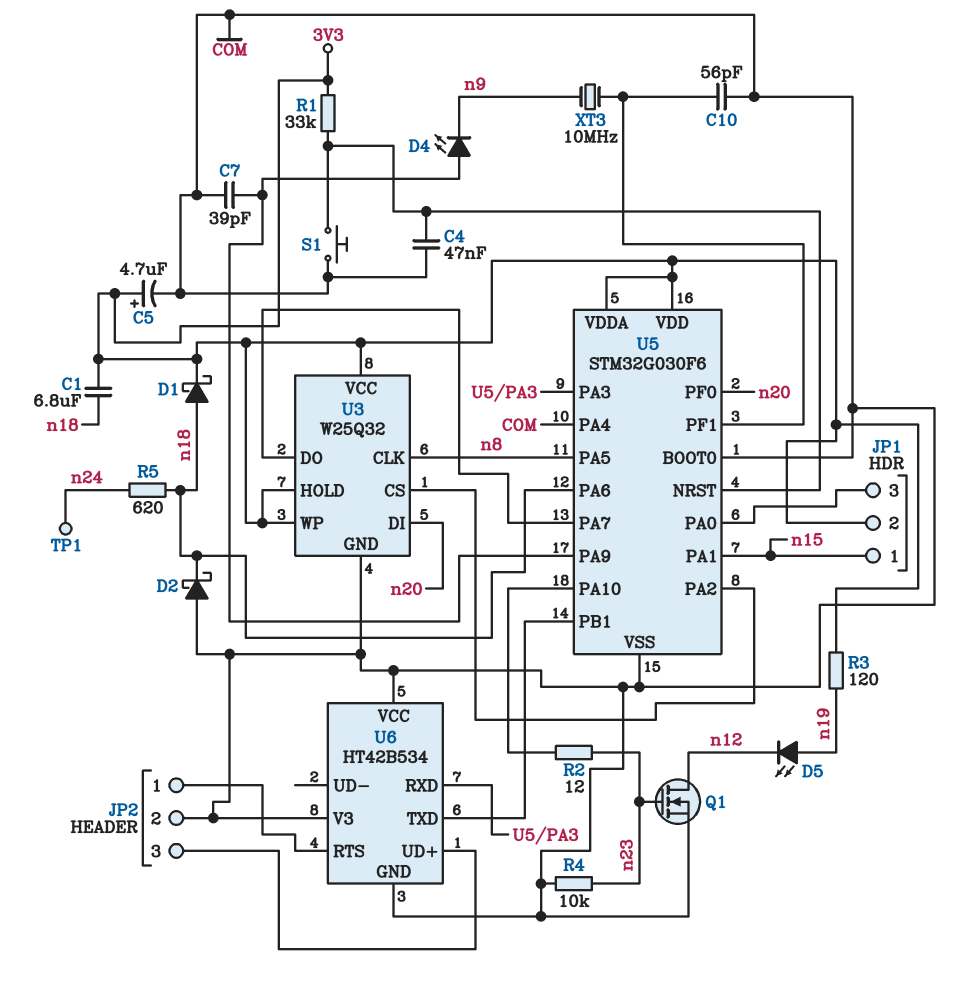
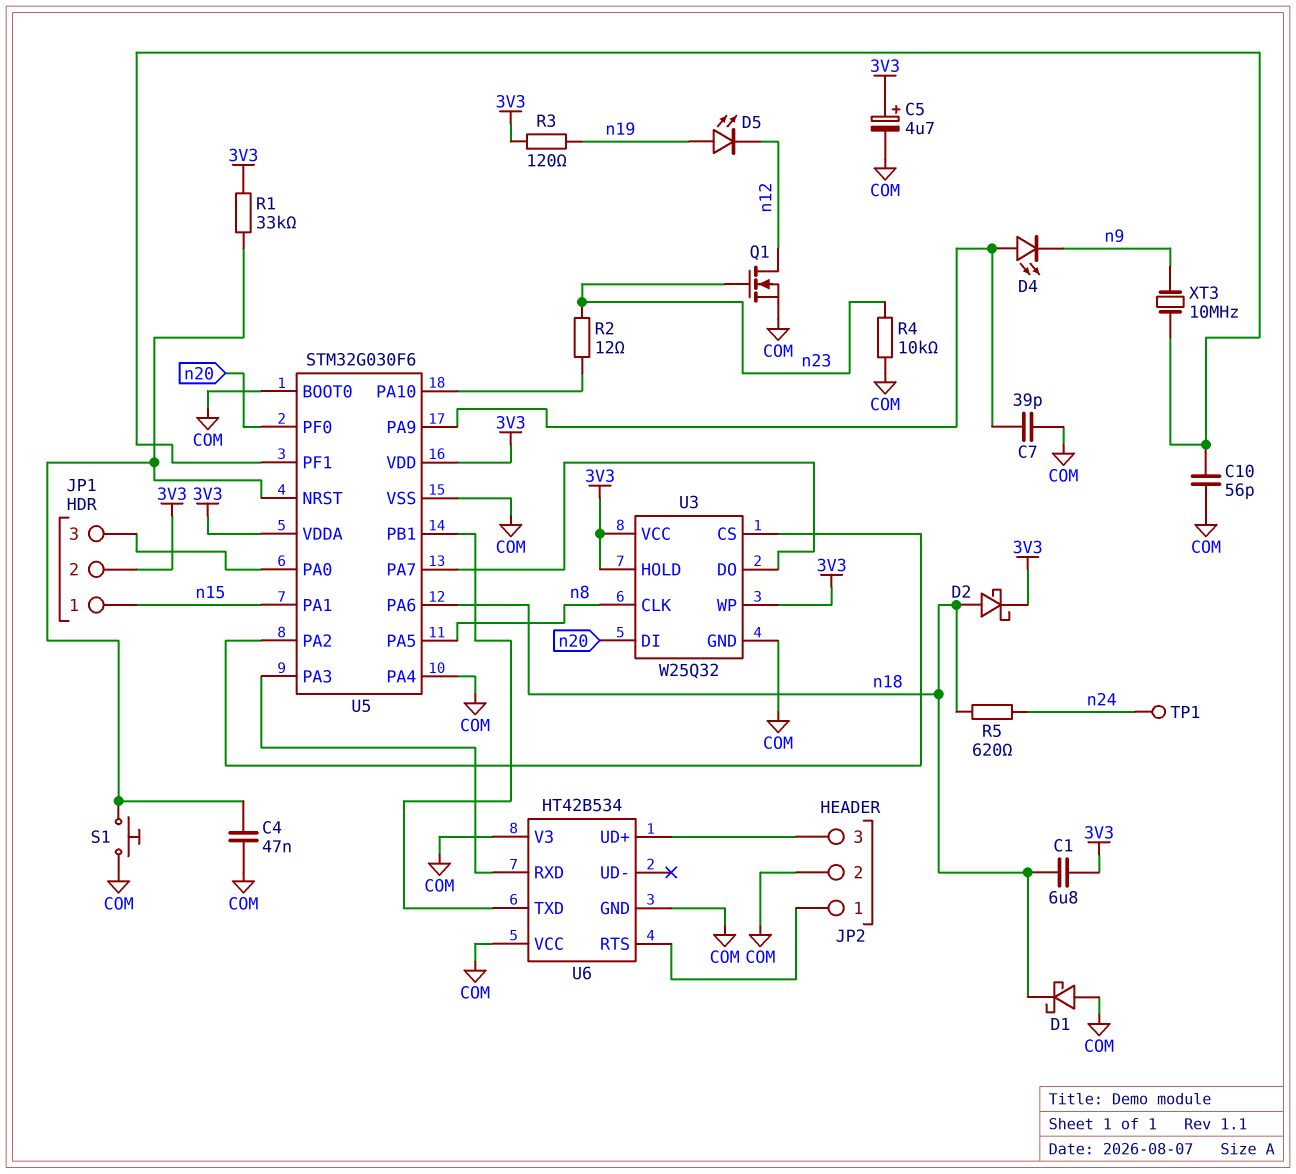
D1: schottky (A n18, K 3V3) -> schottky (A COM, K n18)
D2: schottky (A COM, K n18) -> schottky (A n18, K 3V3)

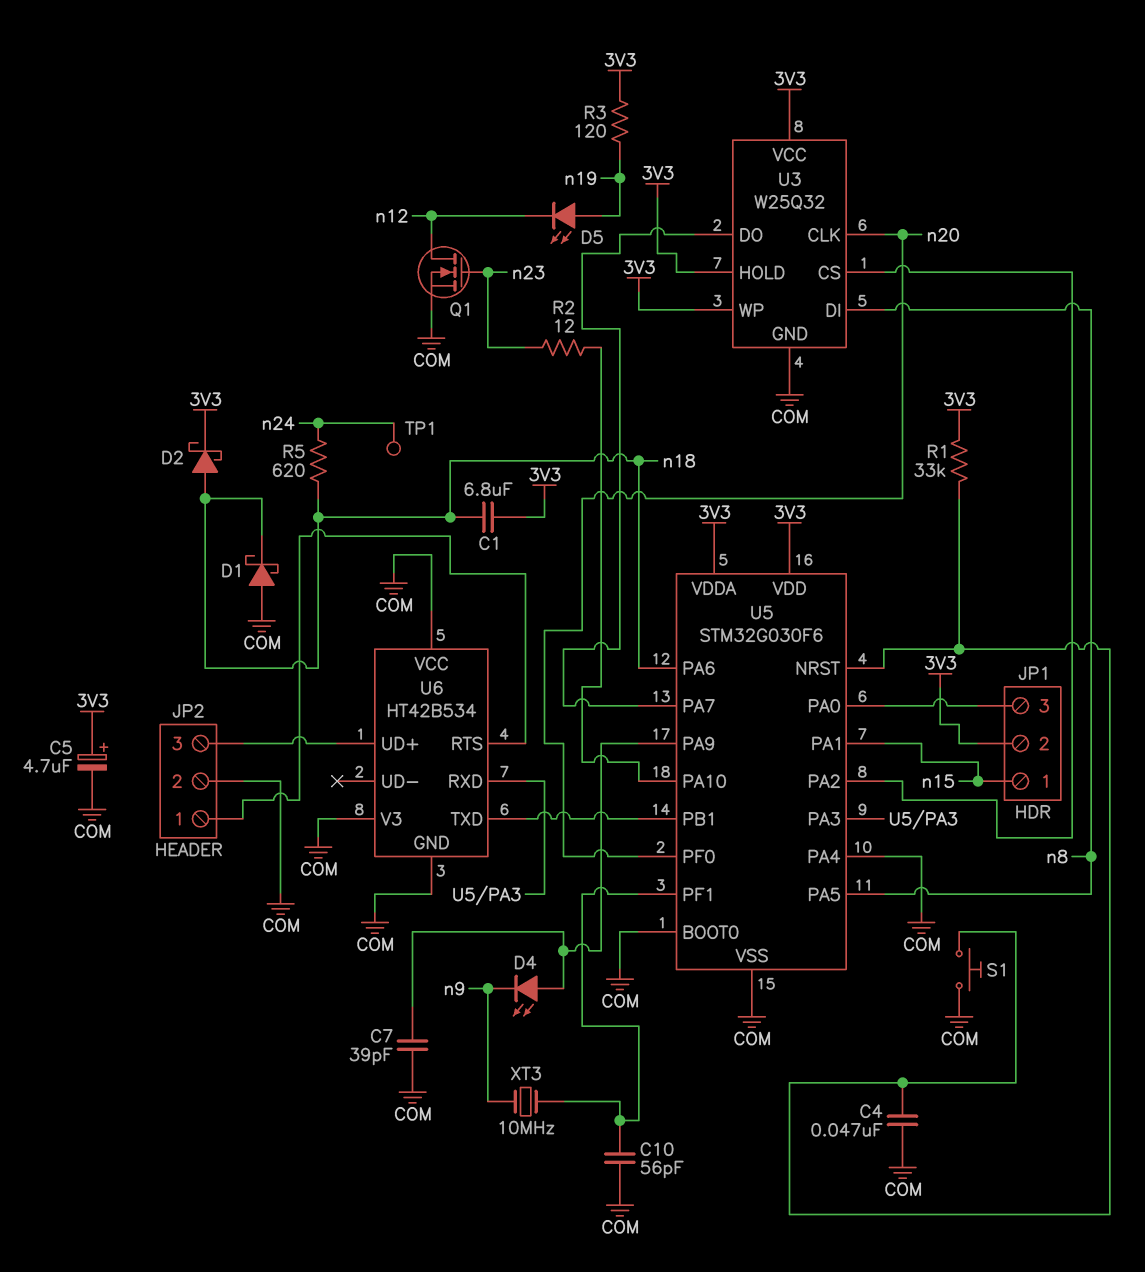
R4: 10k (COM, n23) -> none
U3 pin CLK: n8 -> n20
U3 pin DI: n20 -> n8

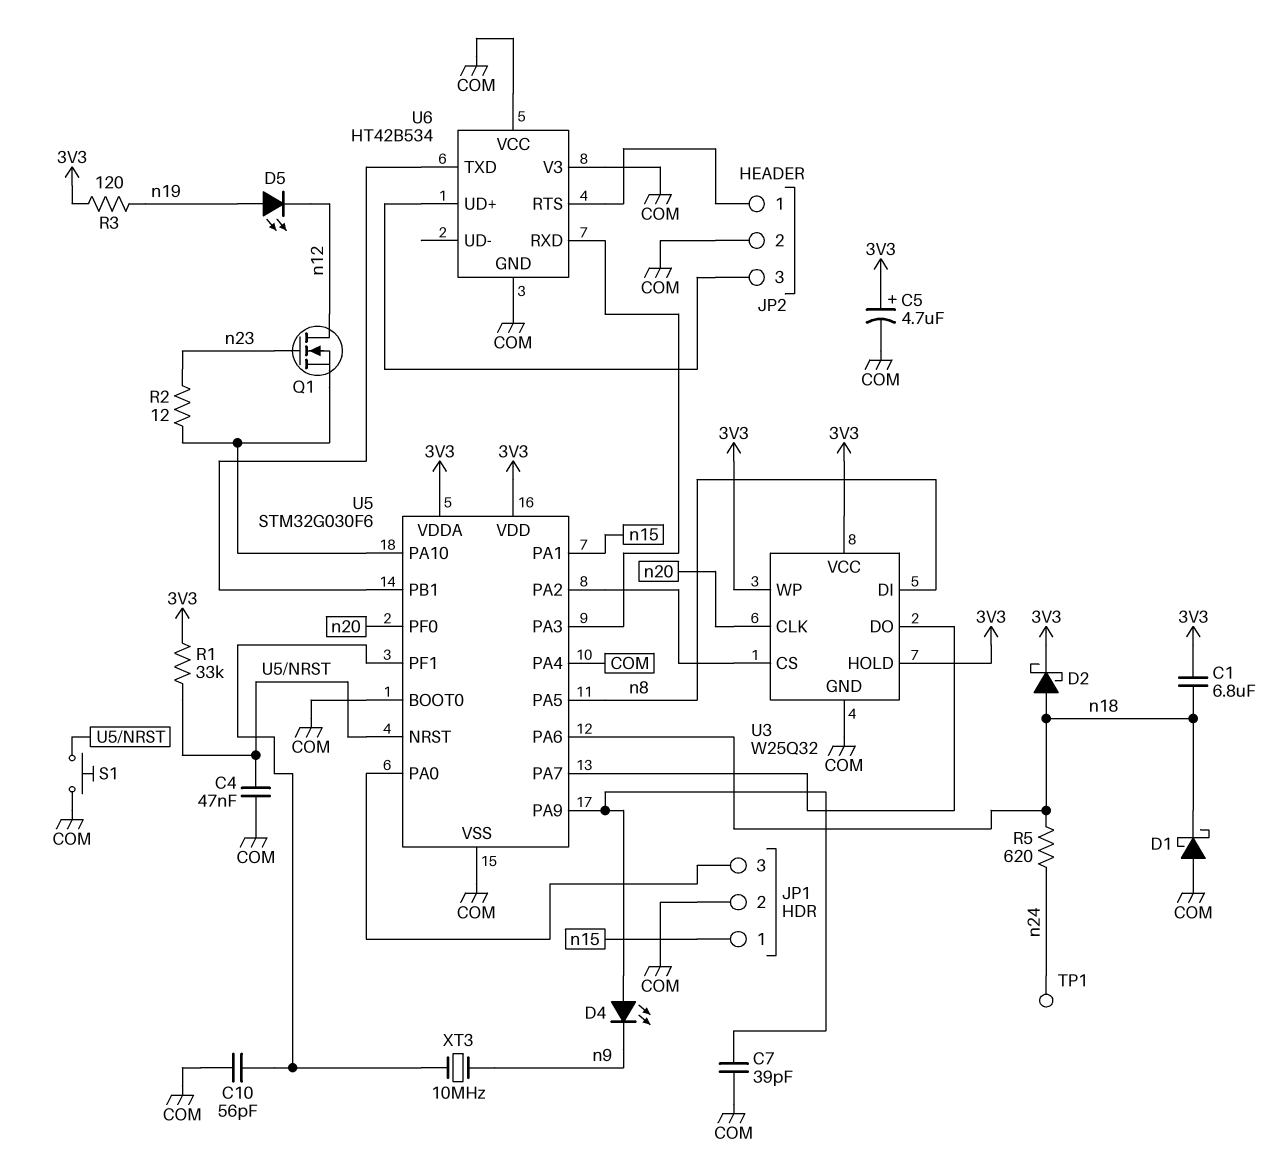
JP1 pin 2: 3V3 -> COM
Q1: NMOS (G n23, D n12, S COM) -> NMOS (G n23, D n12, S U5/PA10)

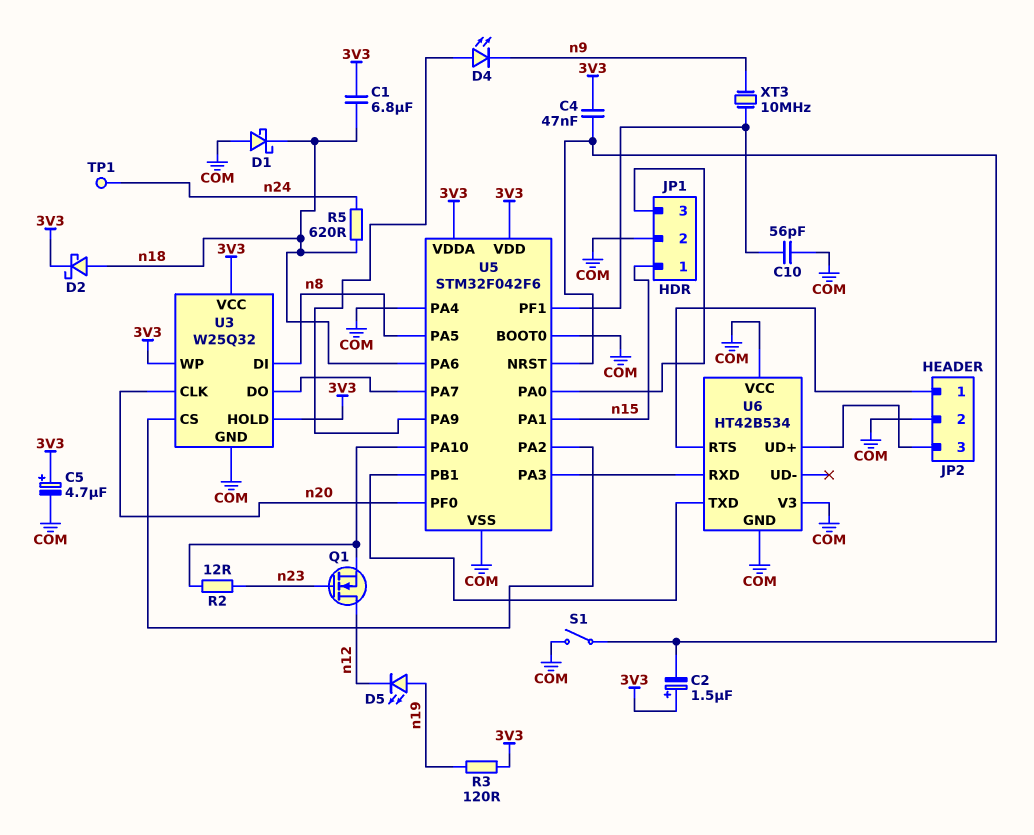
C2: none -> 1.5uF (plus 3V3, minus U5/NRST)
C4: 47nF (COM, U5/NRST) -> 47nF (3V3, U5/NRST)
C7: 39pF (COM, U5/PA9) -> none
R1: 33k (3V3, U5/NRST) -> none
S1: button (COM, U5/NRST) -> switch (COM, U5/NRST)
U5: STM32G030F6 -> STM32F042F6

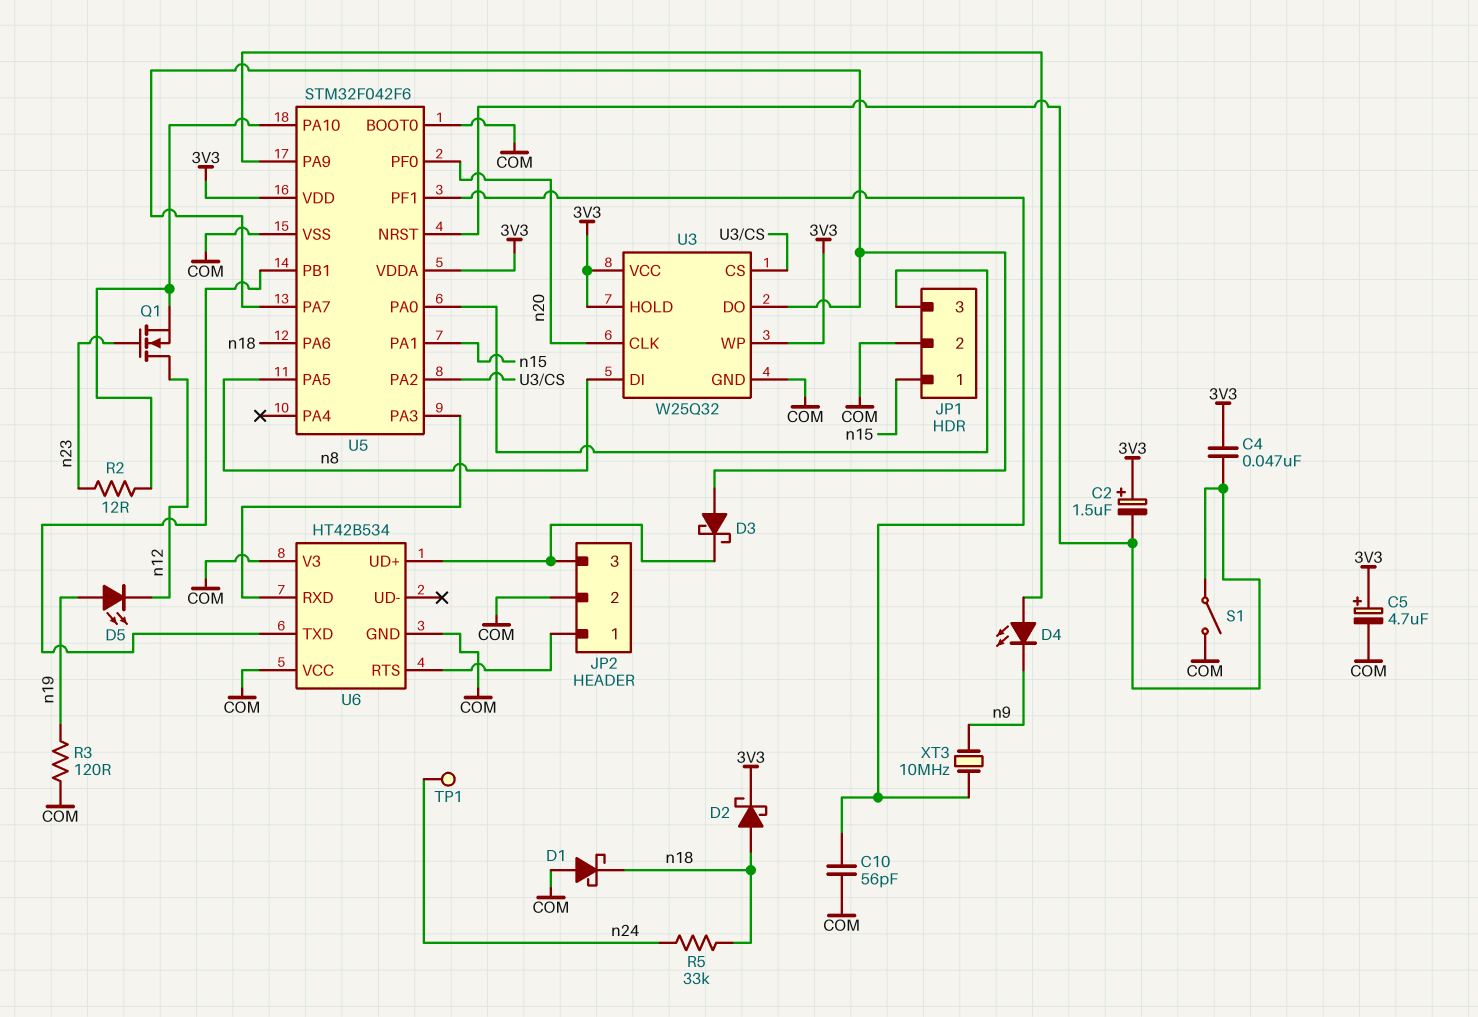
C1: 6.8uF (3V3, n18) -> none
D3: none -> schottky (A U3/DO, K JP2/3)
R3: 120 (3V3, n19) -> 120 (COM, n19)
R5: 620 (n18, n24) -> 33k (n18, n24)
U5 pin PA4: COM -> none

